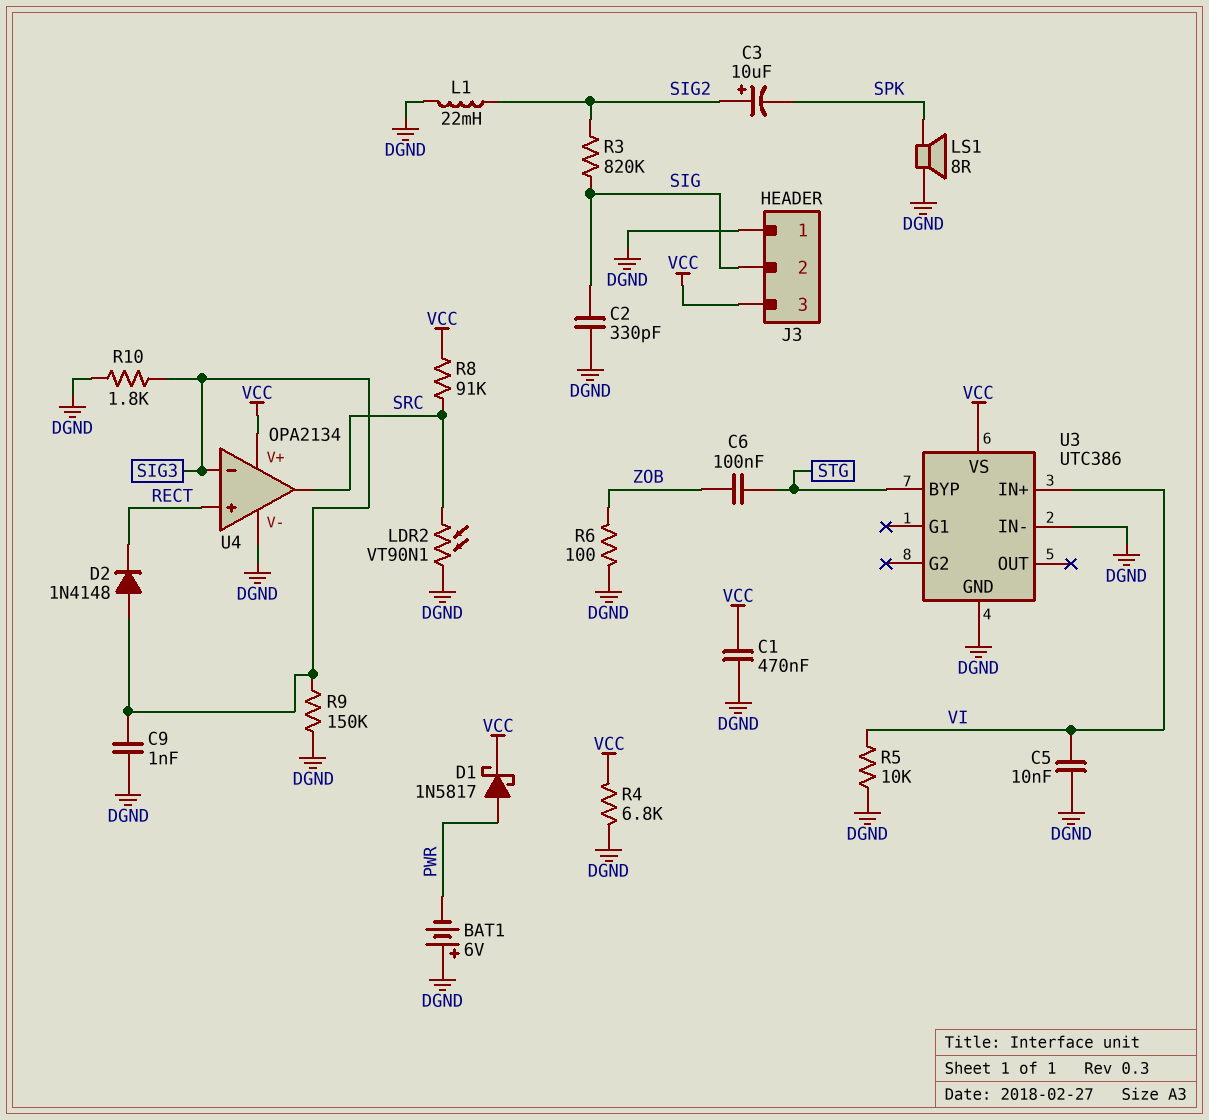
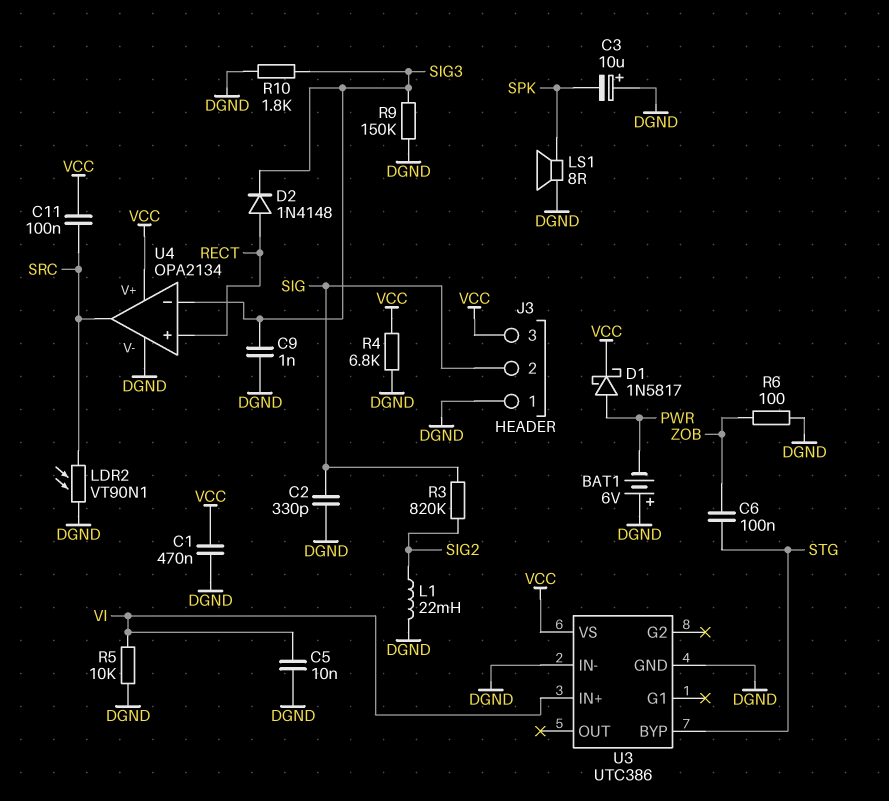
C3: 10uF (plus SIG2, minus SPK) -> 10uF (plus DGND, minus SPK)
C11: none -> 100nF (SRC, VCC)
D2: diode 1N4148 (A SIG3, K RECT) -> diode 1N4148 (A RECT, K SIG3)
R8: 91k (SRC, VCC) -> none

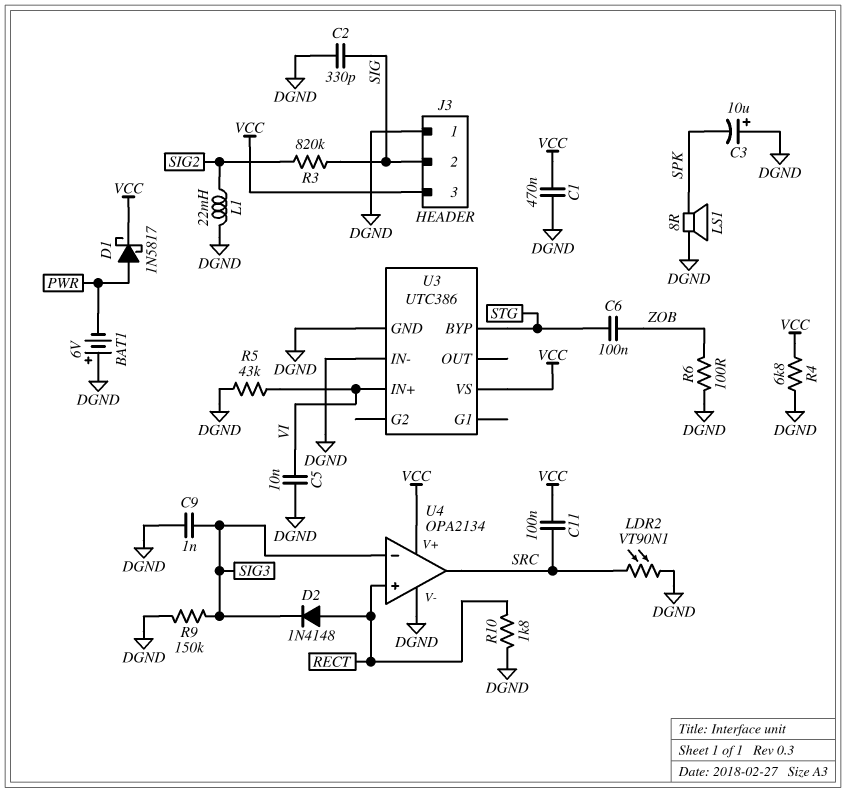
R5: 10k (DGND, VI) -> 43k (DGND, VI)
R10: 1.8k (DGND, SIG3) -> 1.8k (DGND, RECT)

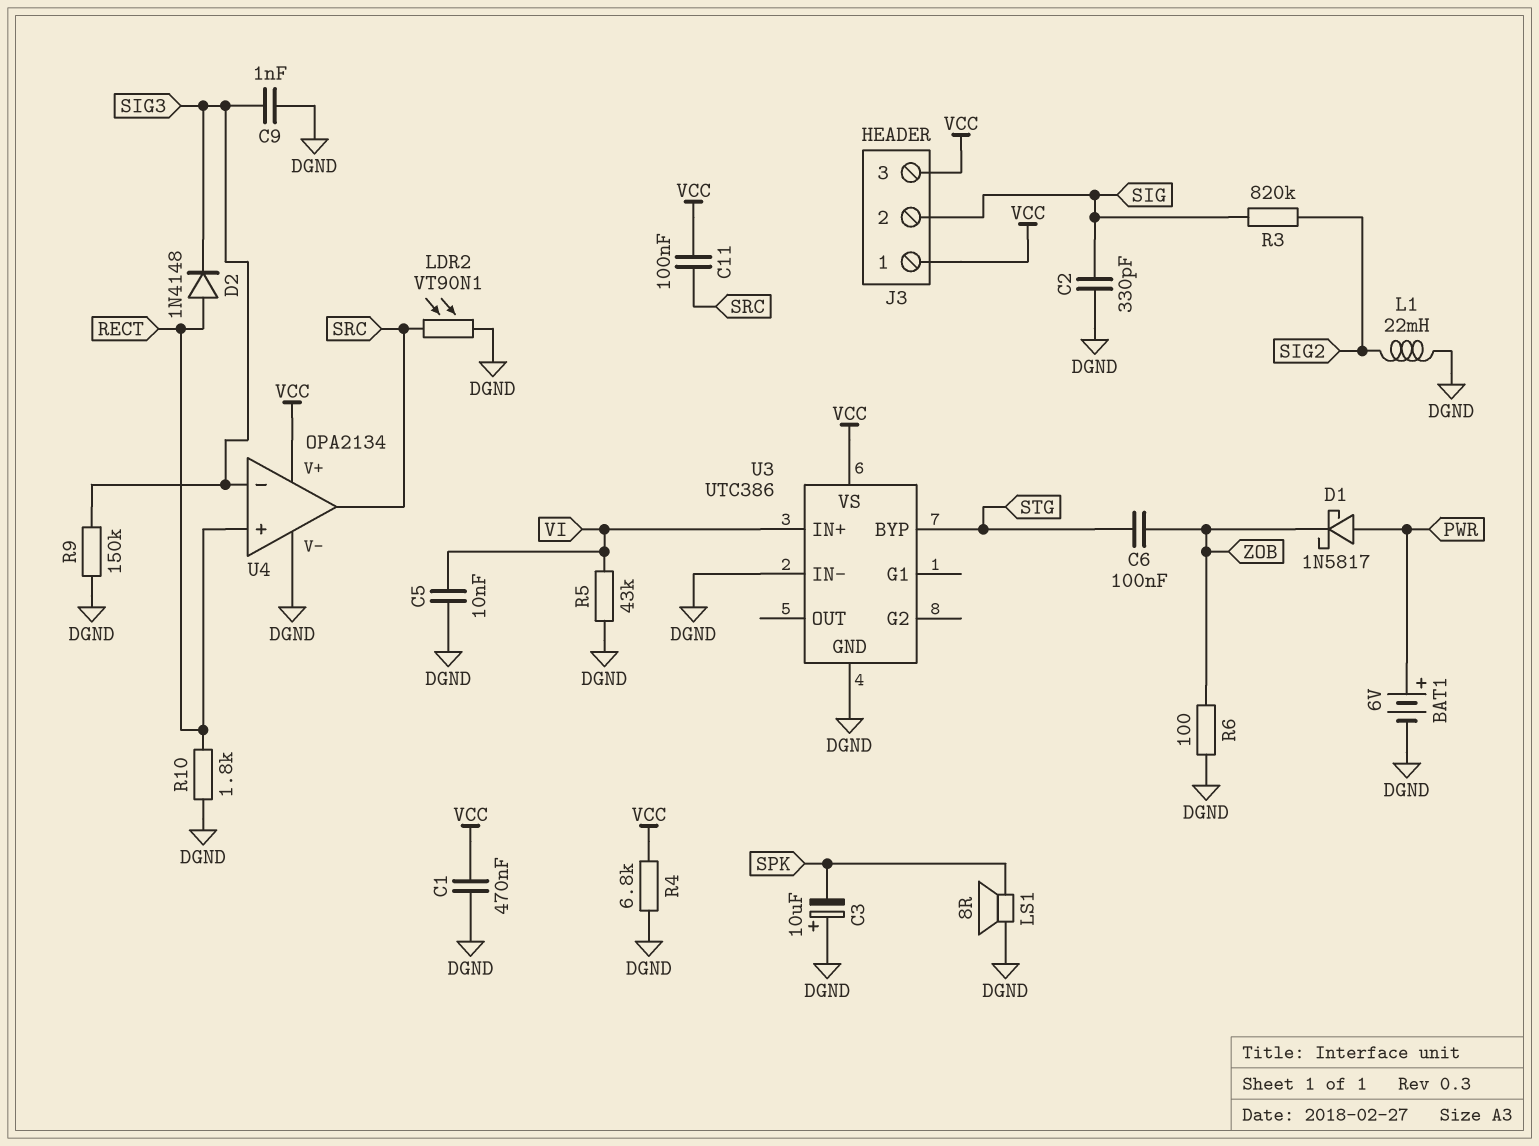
BAT1: 6V (plus DGND, minus PWR) -> 6V (plus PWR, minus DGND)
D1: schottky 1N5817 (A PWR, K VCC) -> schottky 1N5817 (A PWR, K ZOB)
J3 pin 1: DGND -> VCC

